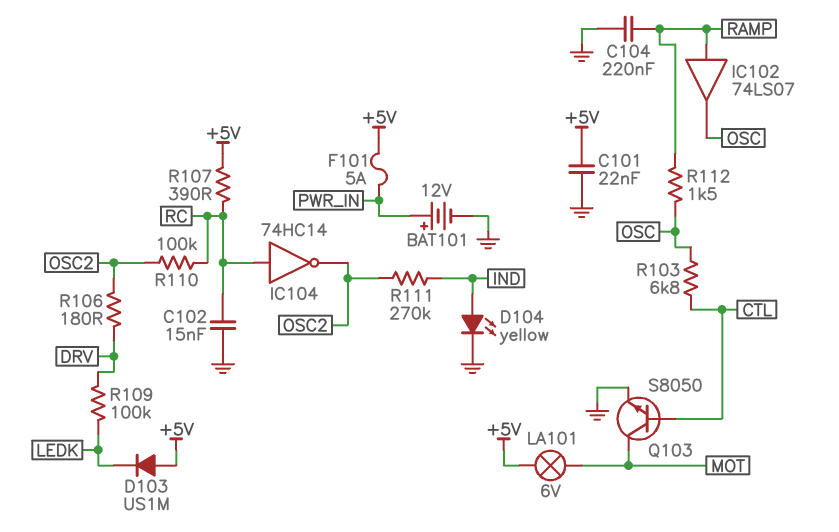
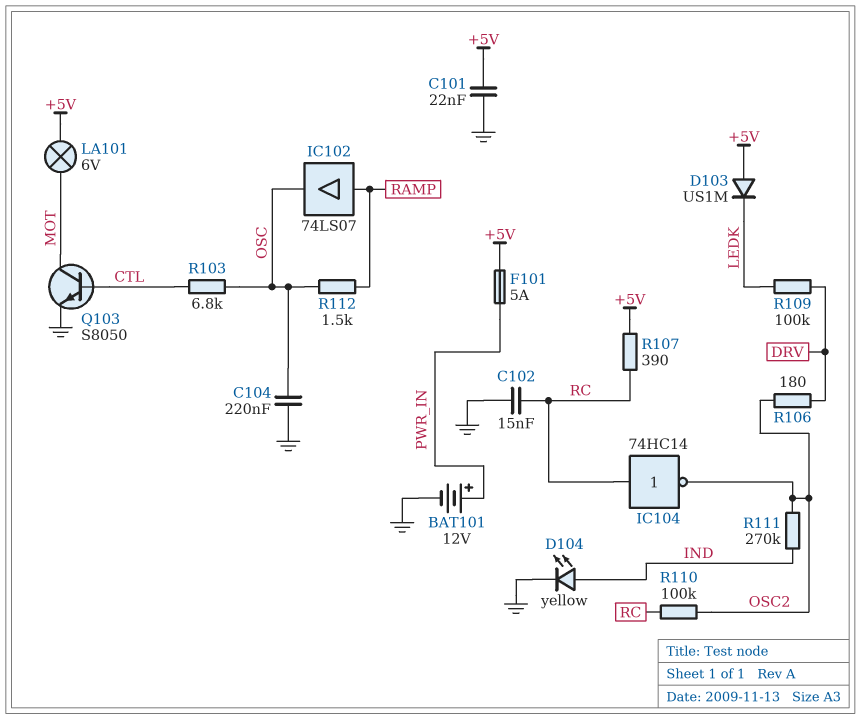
C104: 220nF (GND, RAMP) -> 220nF (GND, OSC)

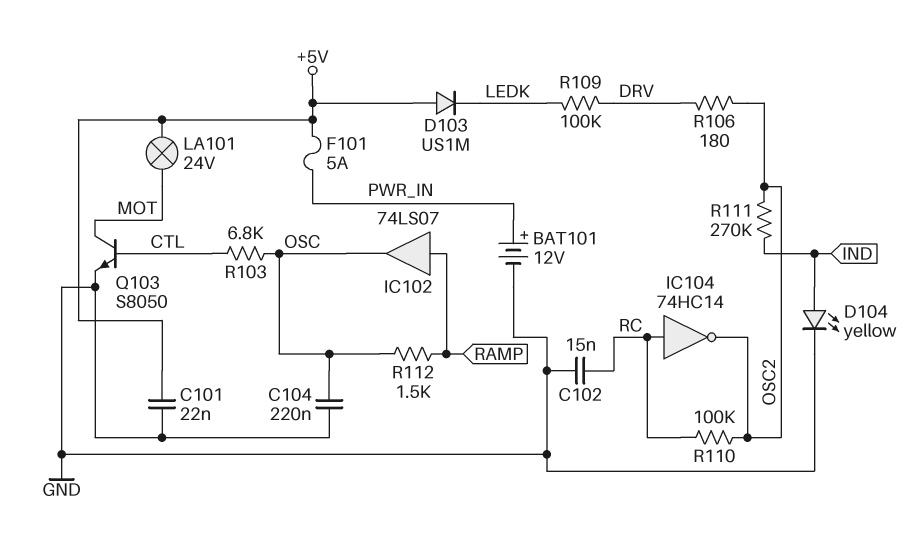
LA101: lamp 6V (+5V, MOT) -> lamp 24V (+5V, MOT)
R107: 390 (+5V, RC) -> none

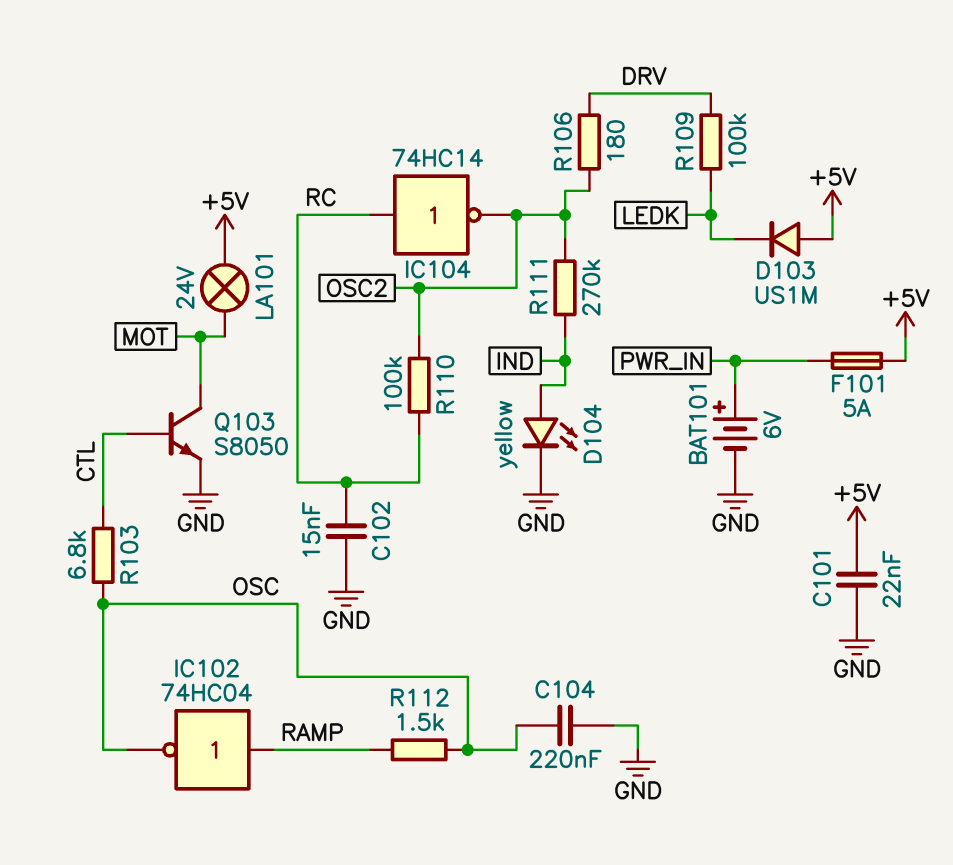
BAT101: 12V (plus PWR_IN, minus GND) -> 6V (plus PWR_IN, minus GND)
IC102: buffer 74LS07 (in RAMP, out OSC) -> NOT 74HC04 (in RAMP, out OSC)

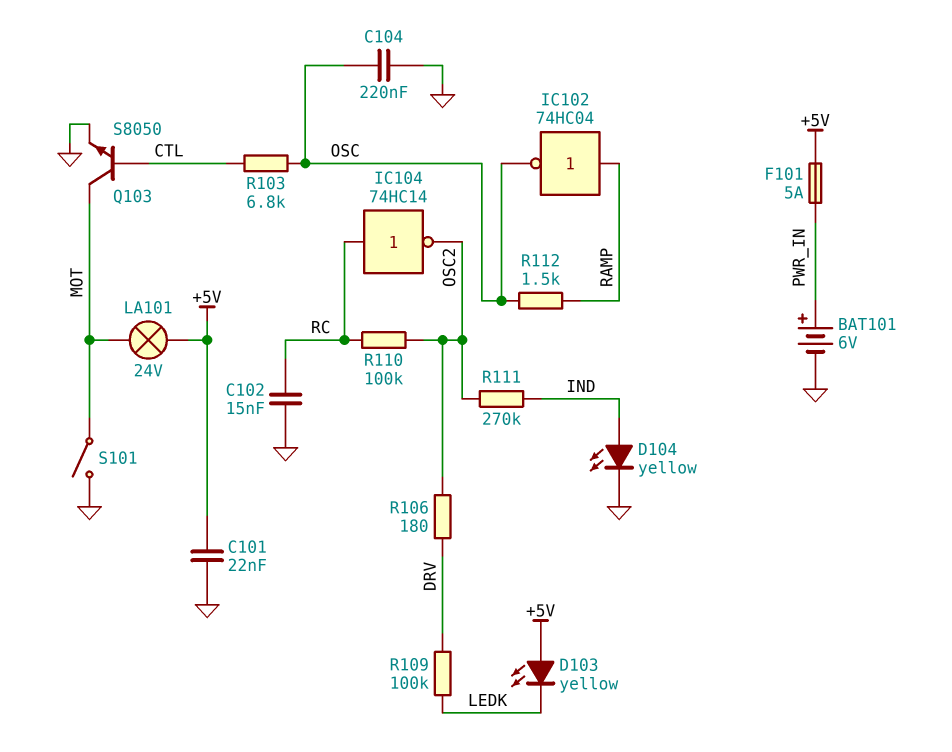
D103: diode US1M (A +5V, K LEDK) -> LED yellow (A +5V, K LEDK)
S101: none -> switch (GND, MOT)

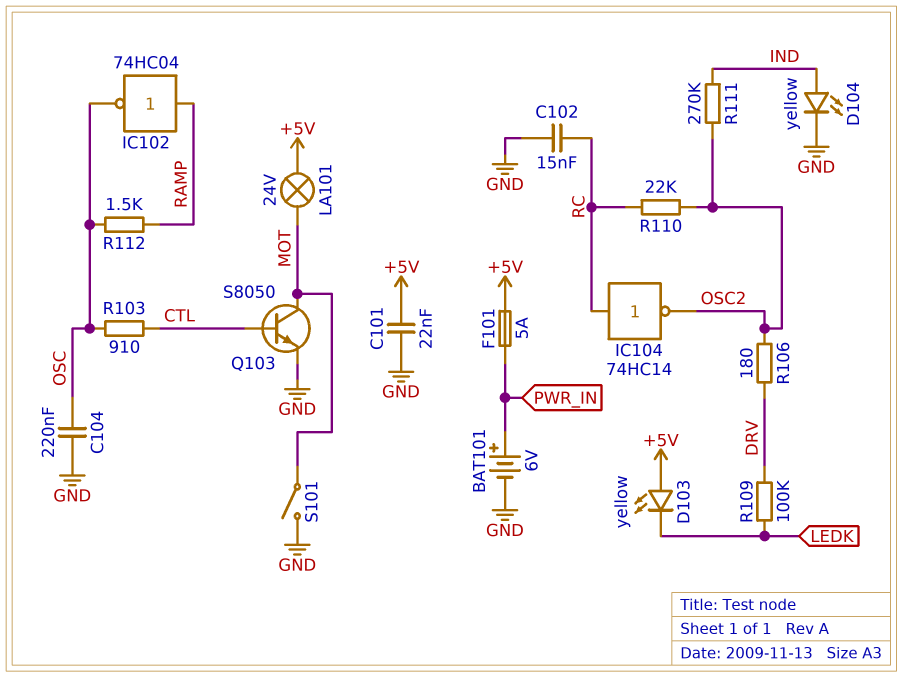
R103: 6.8k (CTL, OSC) -> 910 (CTL, OSC)
R110: 100k (OSC2, RC) -> 22k (OSC2, RC)

